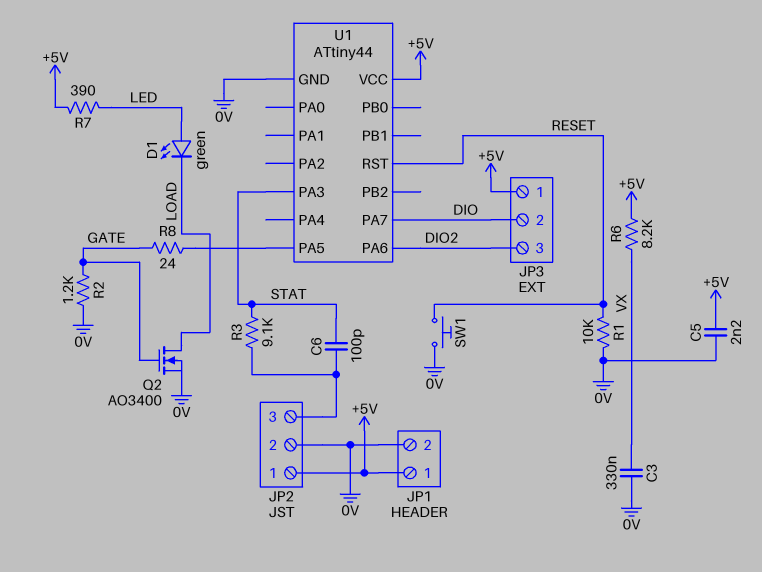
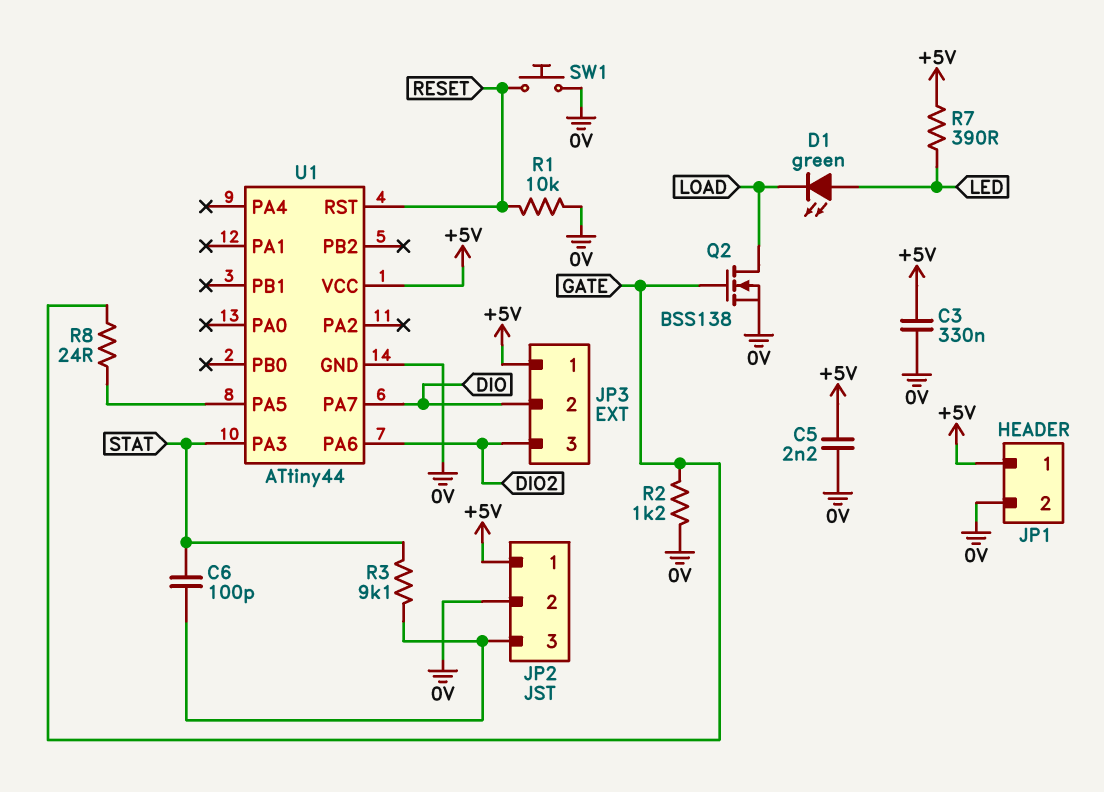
C3: 330nF (0V, VX) -> 330nF (+5V, 0V)
Q2: NMOS AO3400 (G GATE, D LOAD, S 0V) -> NMOS BSS138 (G GATE, D LOAD, S 0V)
R6: 8.2k (+5V, VX) -> none

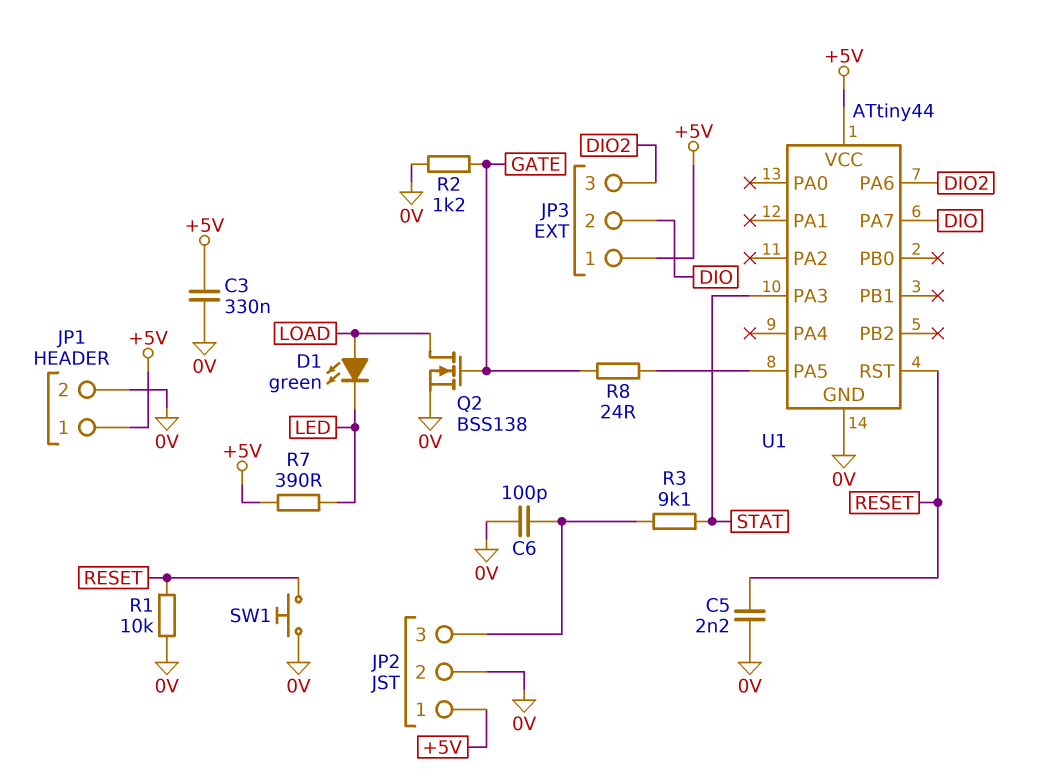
C5: 2.2nF (+5V, 0V) -> 2.2nF (0V, RESET)
C6: 100pF (JP2/3, STAT) -> 100pF (0V, JP2/3)
D1: LED green (A LED, K LOAD) -> LED green (A LOAD, K LED)

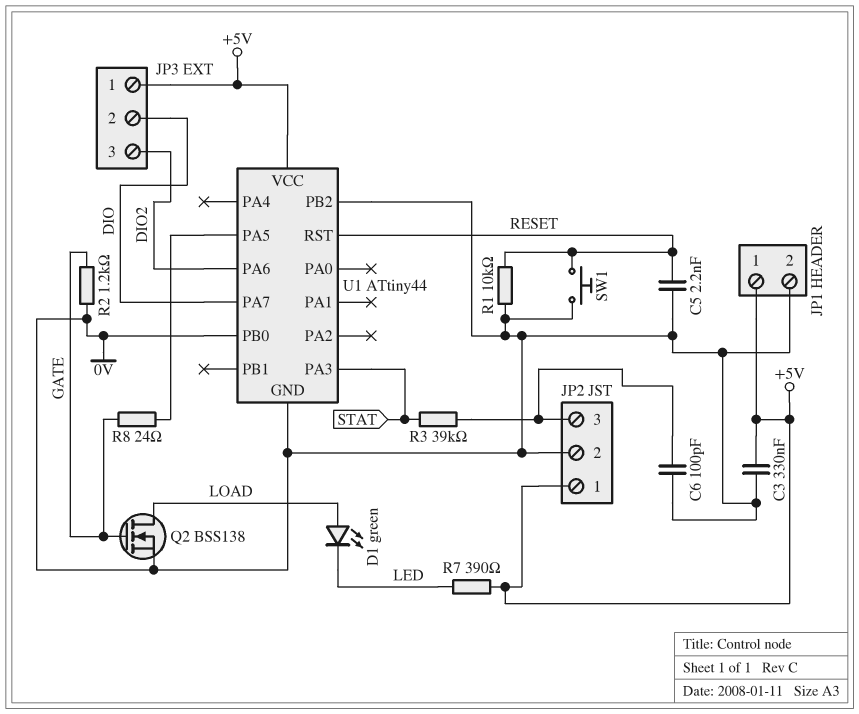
R3: 9.1k (JP2/3, STAT) -> 39k (JP2/3, STAT)
U1 pin PB0: none -> 0V
U1 pin PB2: none -> 0V

